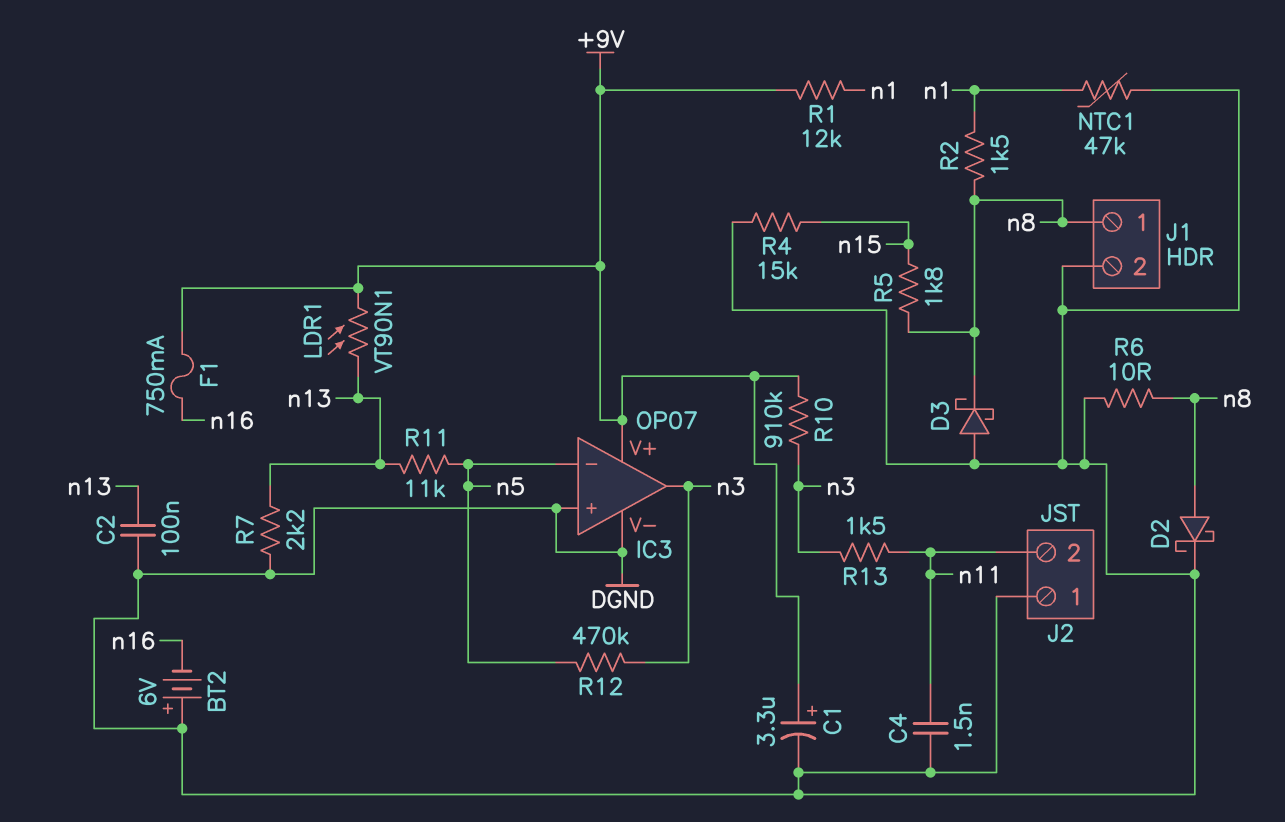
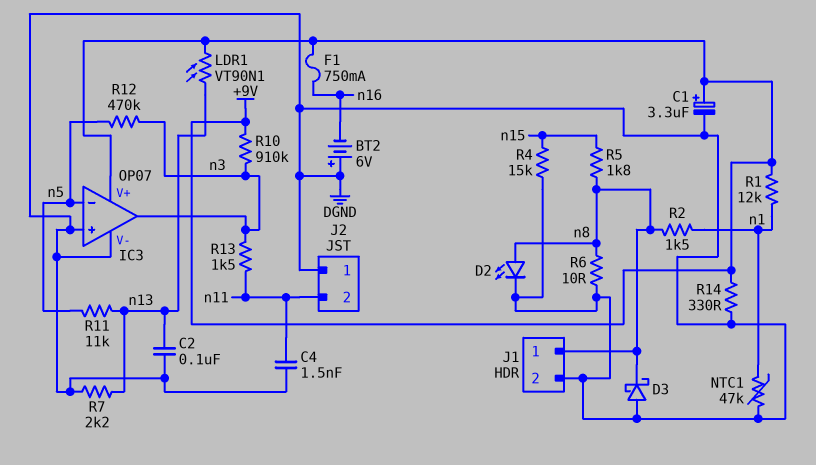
D2: schottky (A n8, K DGND) -> LED (A n8, K DGND)
R14: none -> 330 (+9V, DGND)

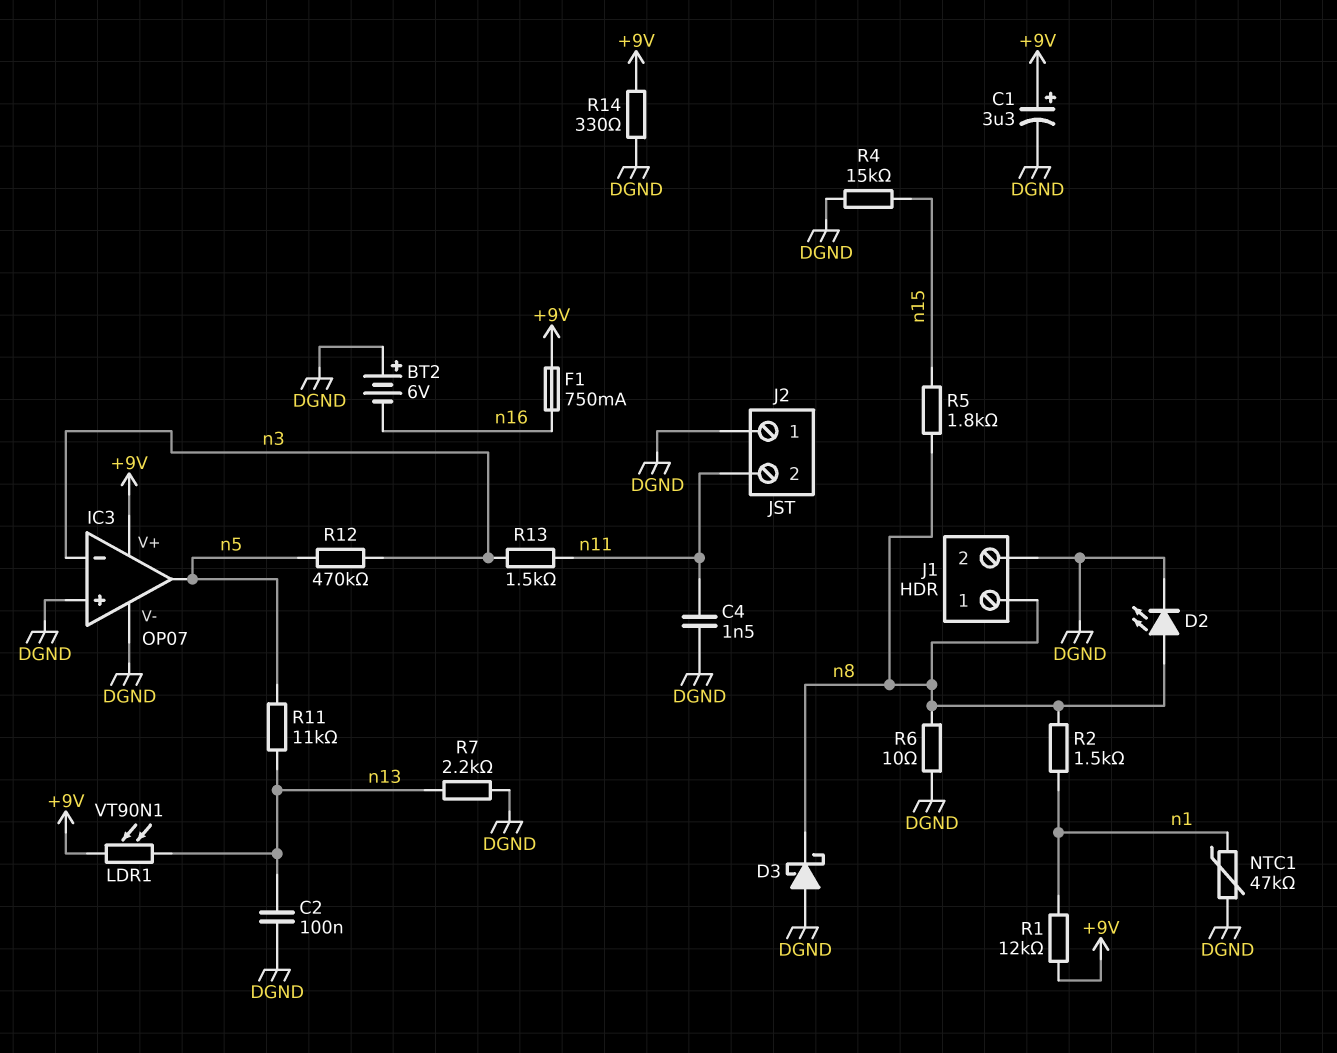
IC3 pin in-: n5 -> n3
IC3 pin out: n3 -> n5
R10: 910k (+9V, n3) -> none

